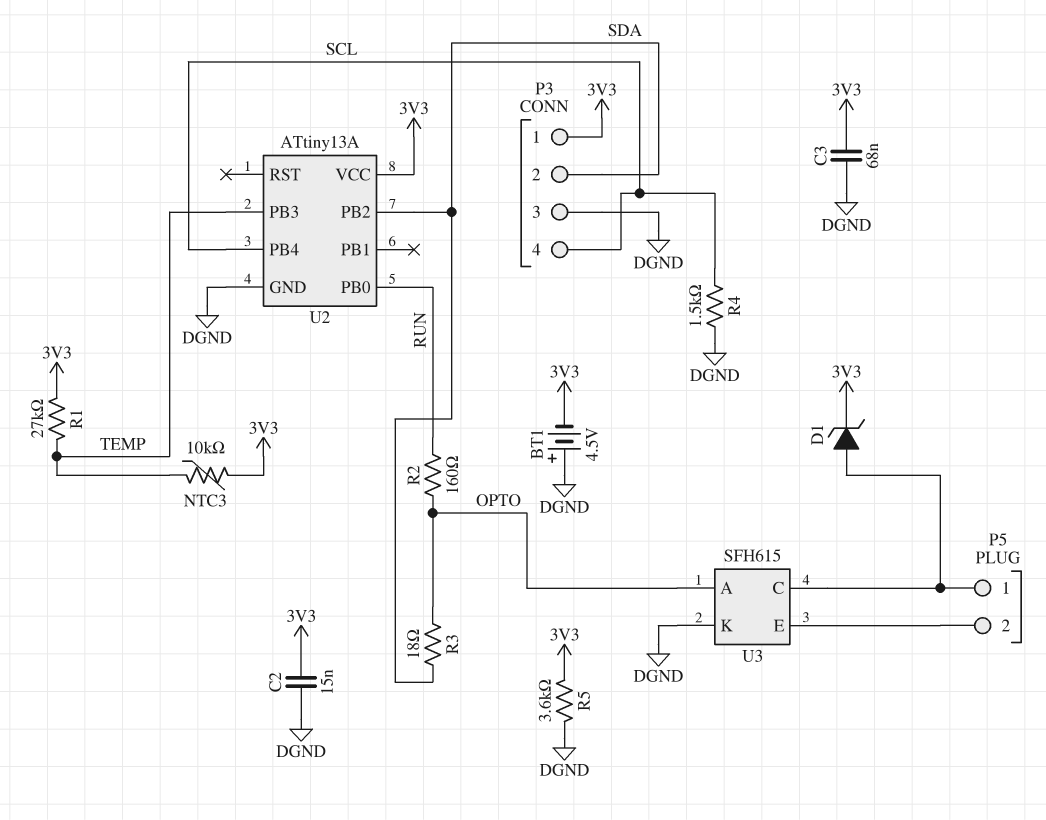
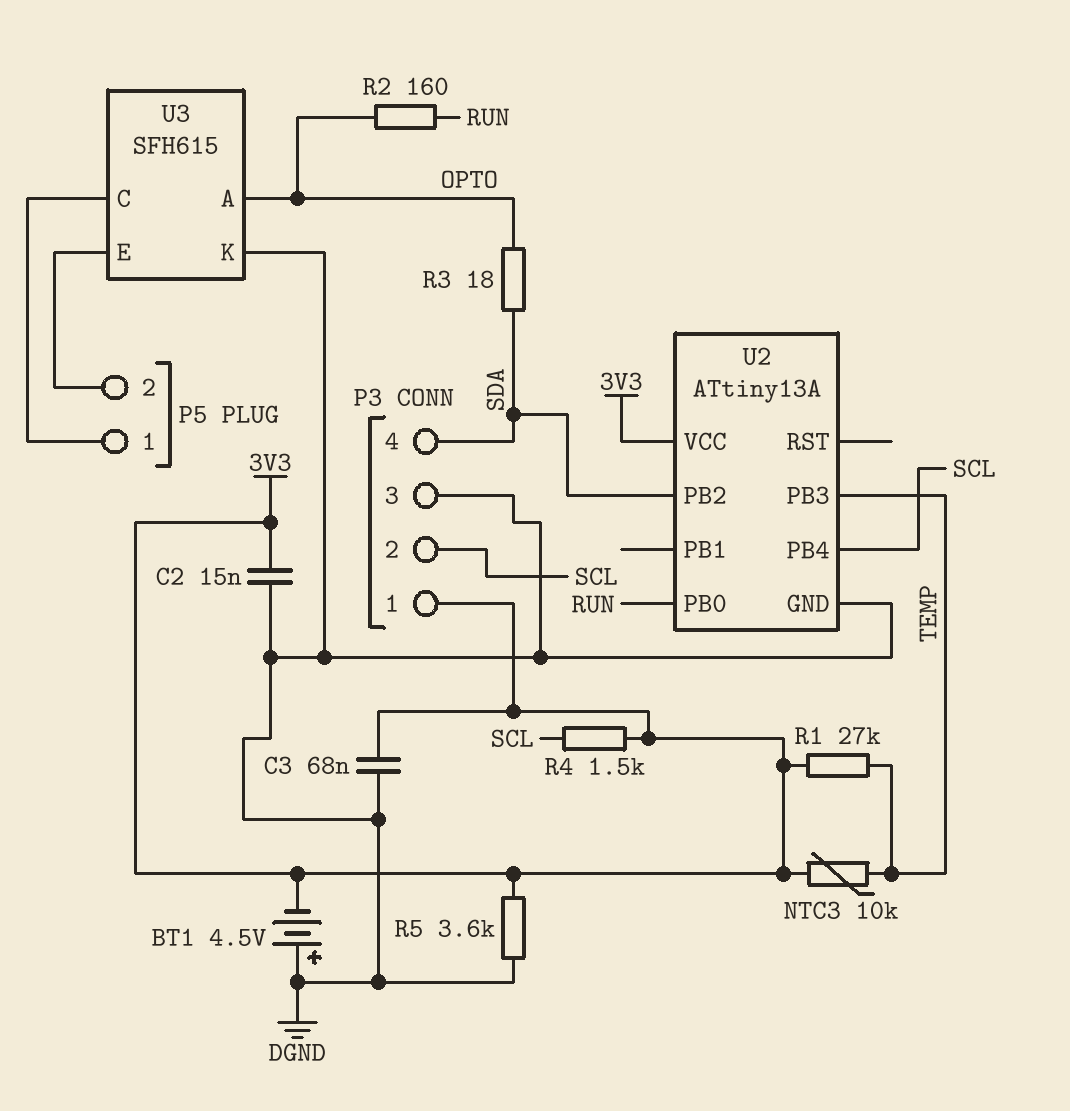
D1: zener (A P5/1, K 3V3) -> none
P3 pin 2: SDA -> SCL
P3 pin 4: SCL -> SDA
R4: 1.5k (DGND, SCL) -> 1.5k (3V3, SCL)

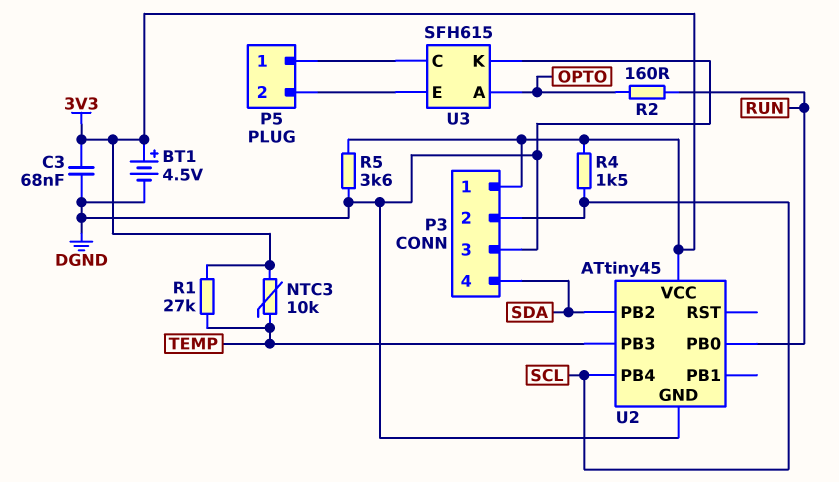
BT1: 4.5V (plus DGND, minus 3V3) -> 4.5V (plus 3V3, minus DGND)
C2: 15nF (3V3, DGND) -> none
R3: 18 (OPTO, SDA) -> none
U2: ATtiny13A -> ATtiny45

